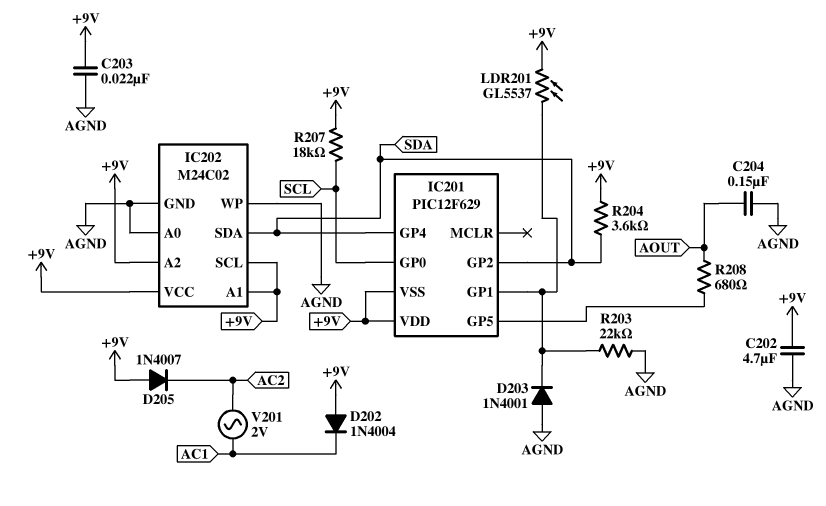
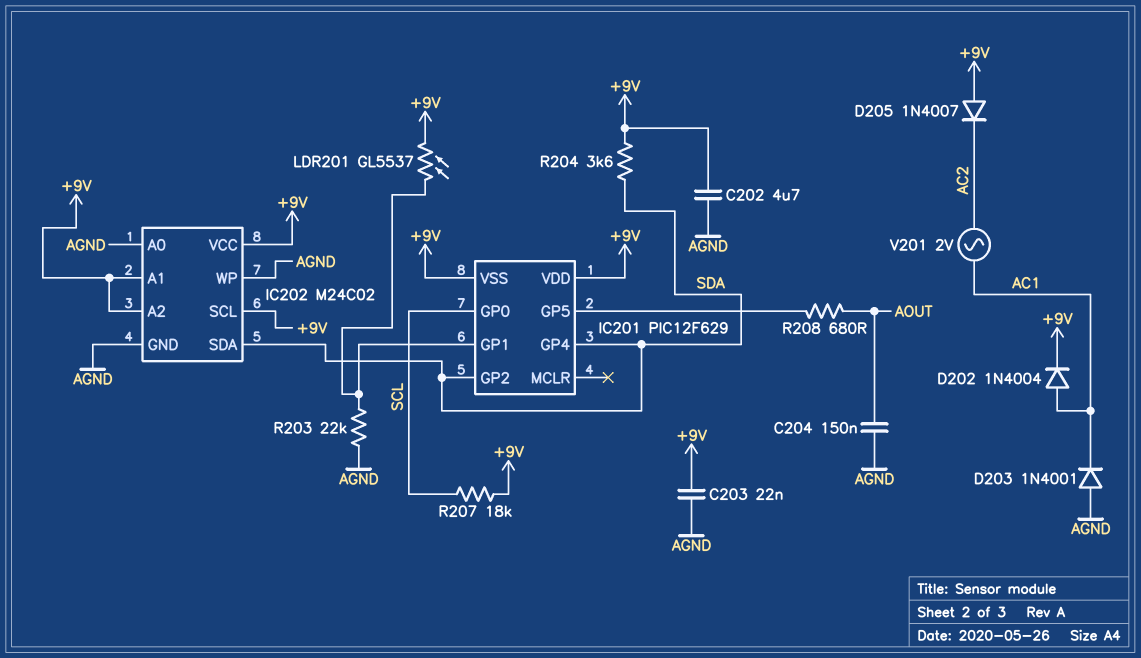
D202: diode 1N4004 (A +9V, K AC1) -> diode 1N4004 (A AC1, K +9V)
D203: diode 1N4001 (A AGND, K IC201/GP1) -> diode 1N4001 (A AGND, K AC1)

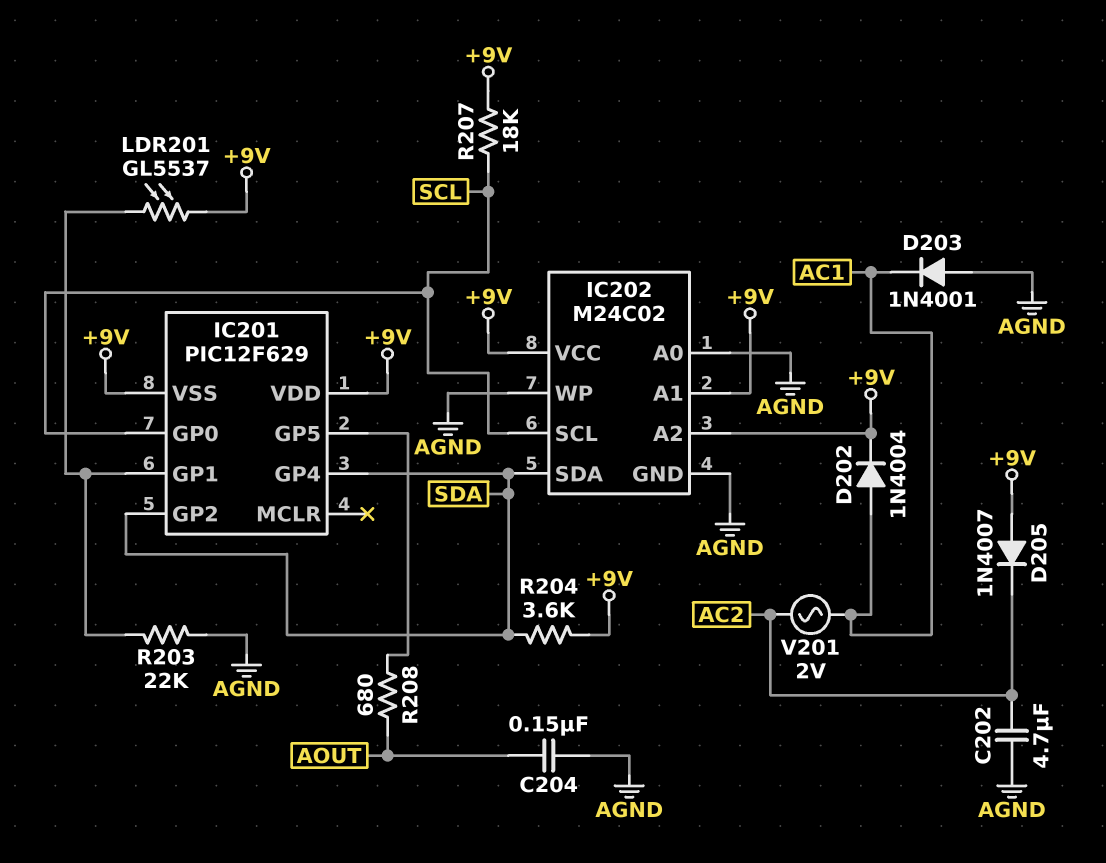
C202: 4.7uF (+9V, AGND) -> 4.7uF (AC2, AGND)
C203: 22nF (+9V, AGND) -> none
IC202 pin SCL: +9V -> SCL

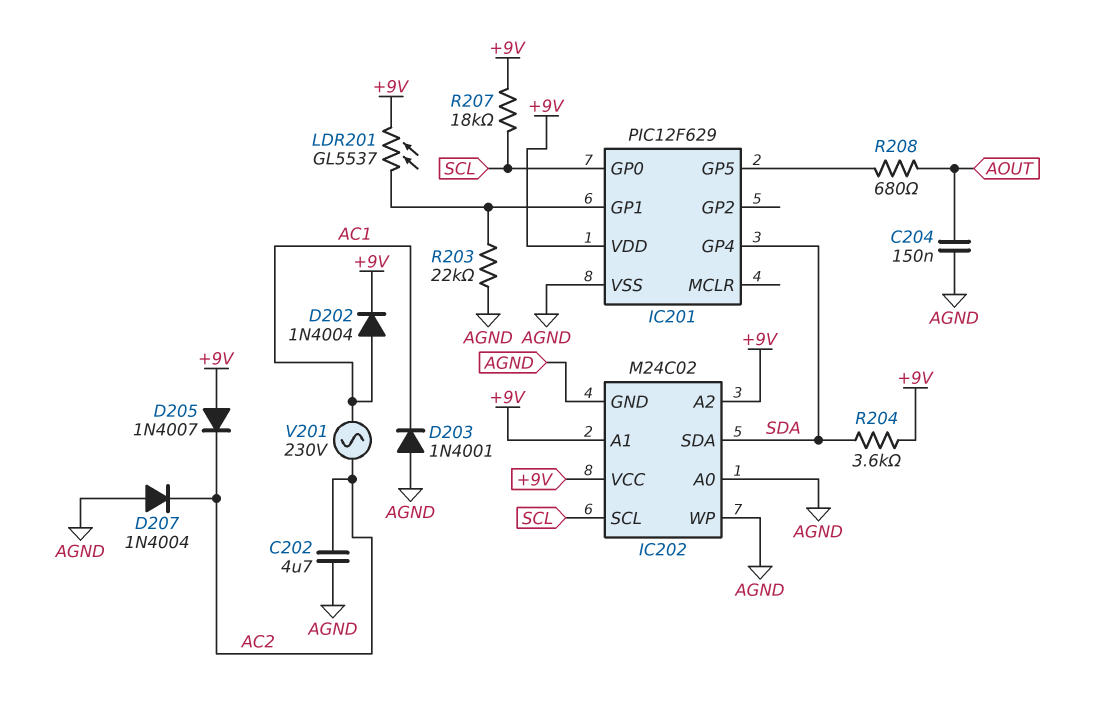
D207: none -> diode 1N4004 (A AGND, K AC2)
IC201 pin GP2: SDA -> none
IC201 pin VSS: +9V -> AGND
V201: AC 2V (AC1, AC2) -> AC 230V (AC1, AC2)

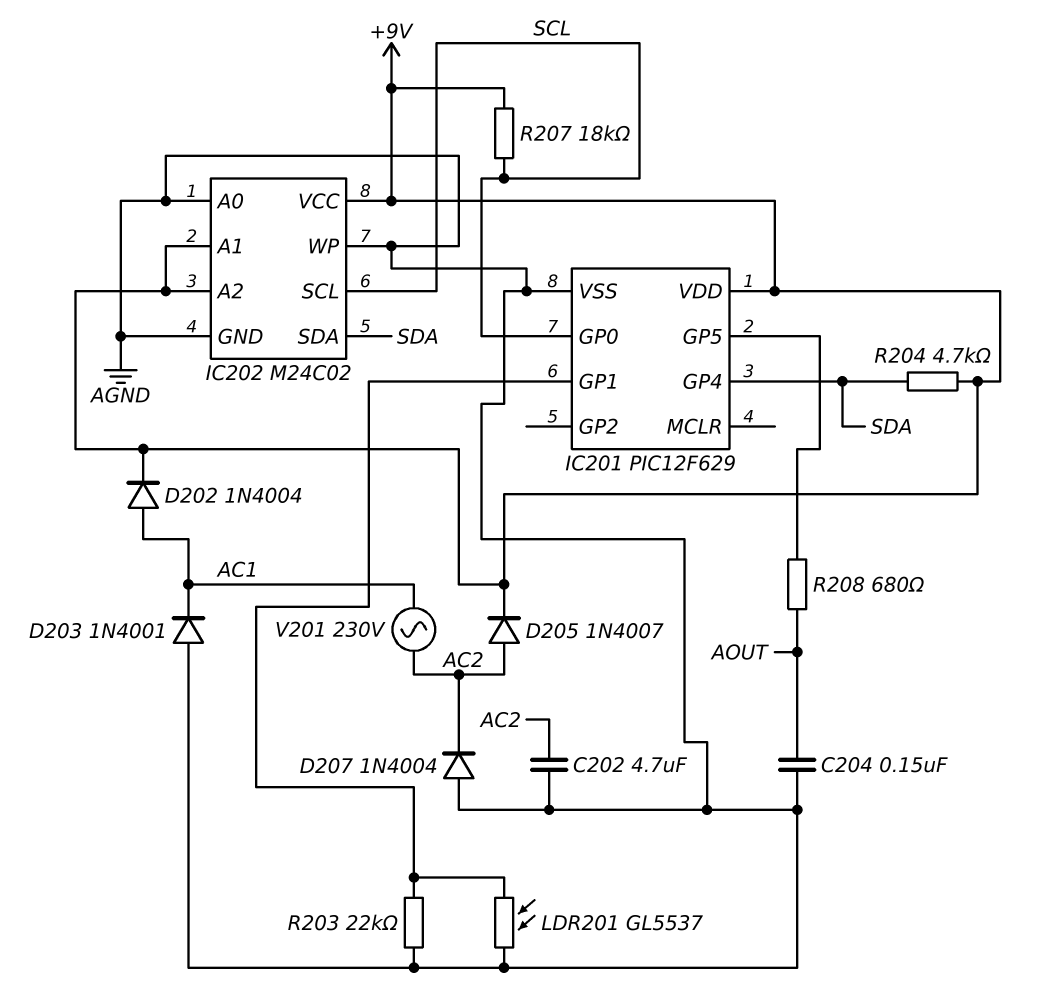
D205: diode 1N4007 (A +9V, K AC2) -> diode 1N4007 (A AC2, K +9V)
LDR201: GL5537 (+9V, IC201/GP1) -> GL5537 (AGND, IC201/GP1)
R204: 3.6k (+9V, SDA) -> 4.7k (+9V, SDA)

